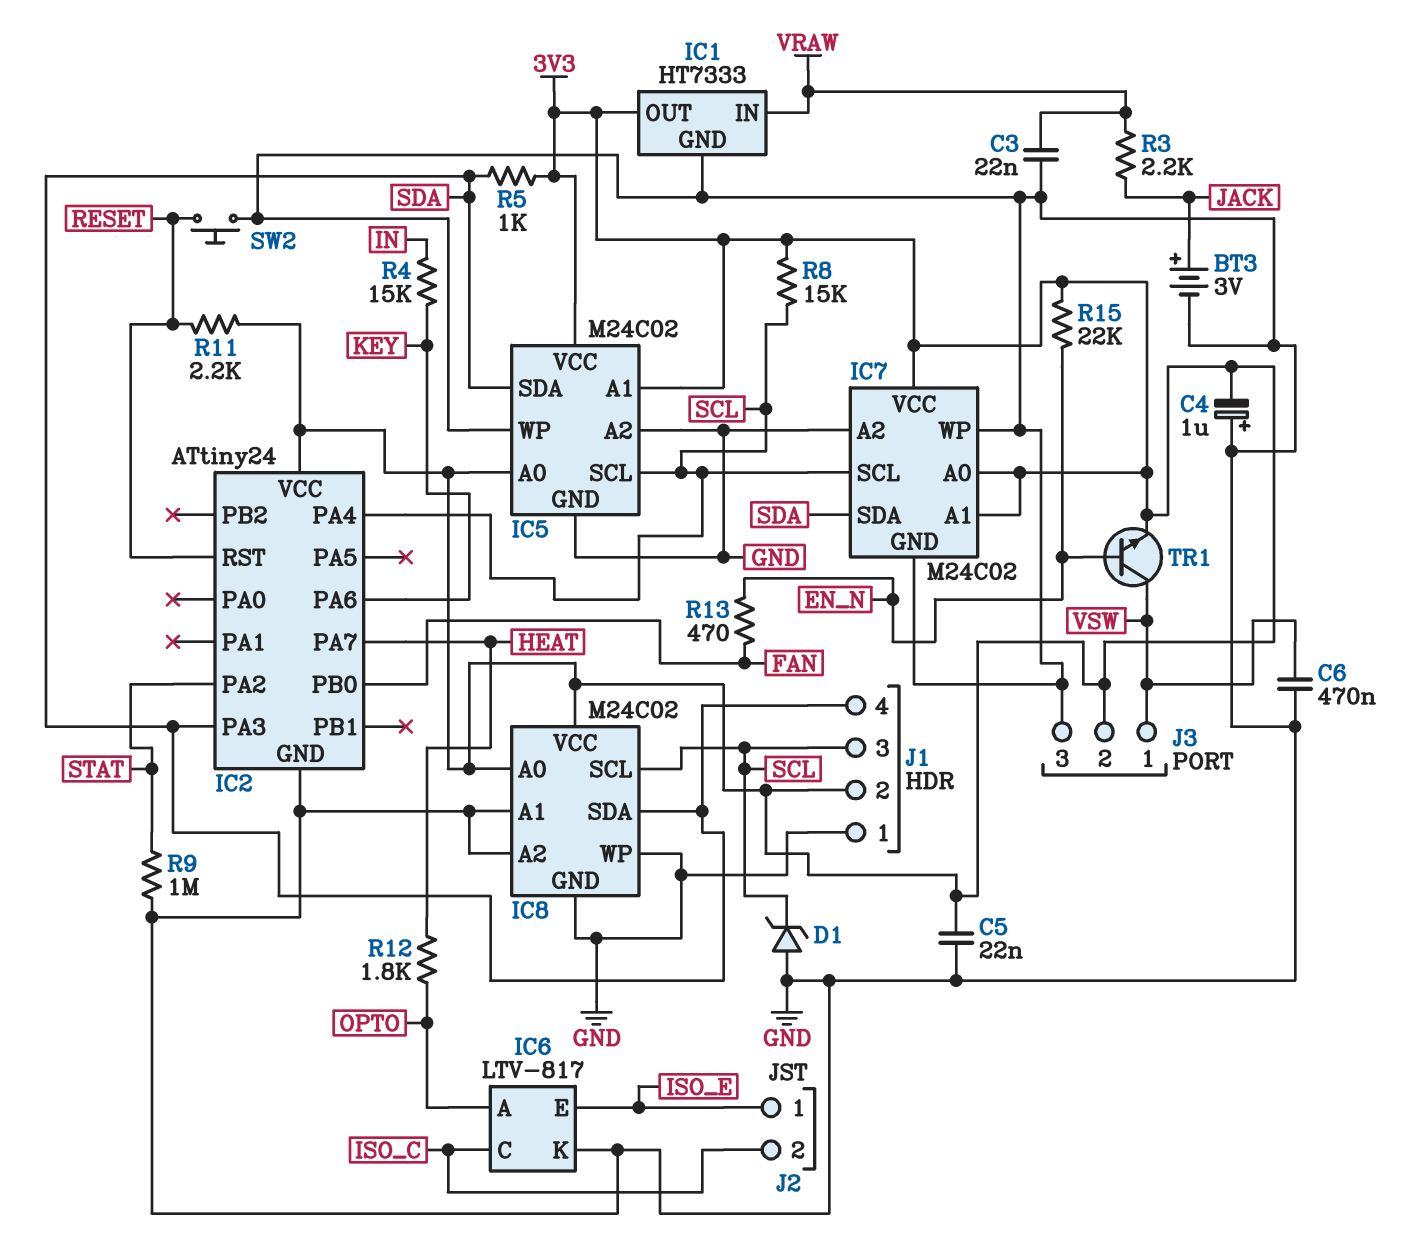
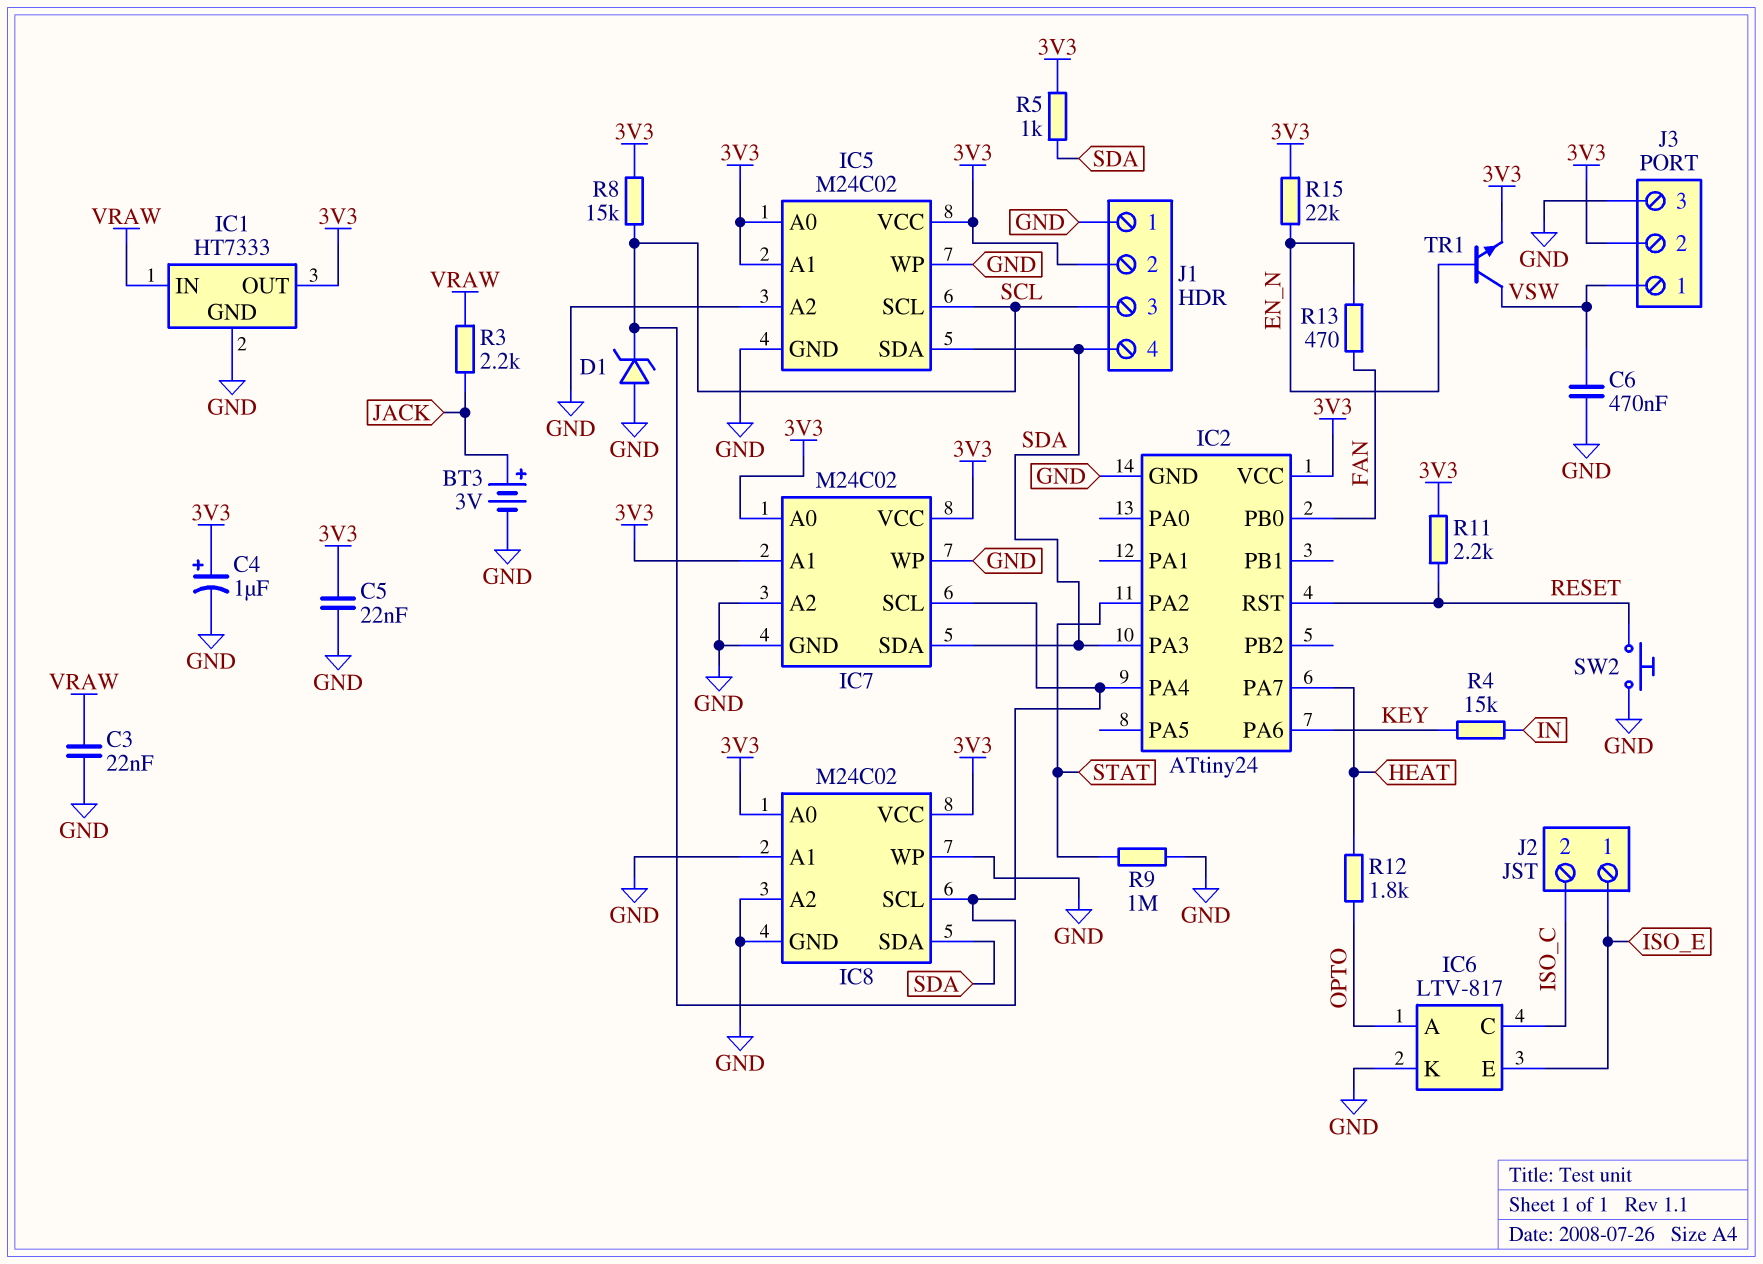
C4: 1uF (plus GND, minus 3V3) -> 1uF (plus 3V3, minus GND)

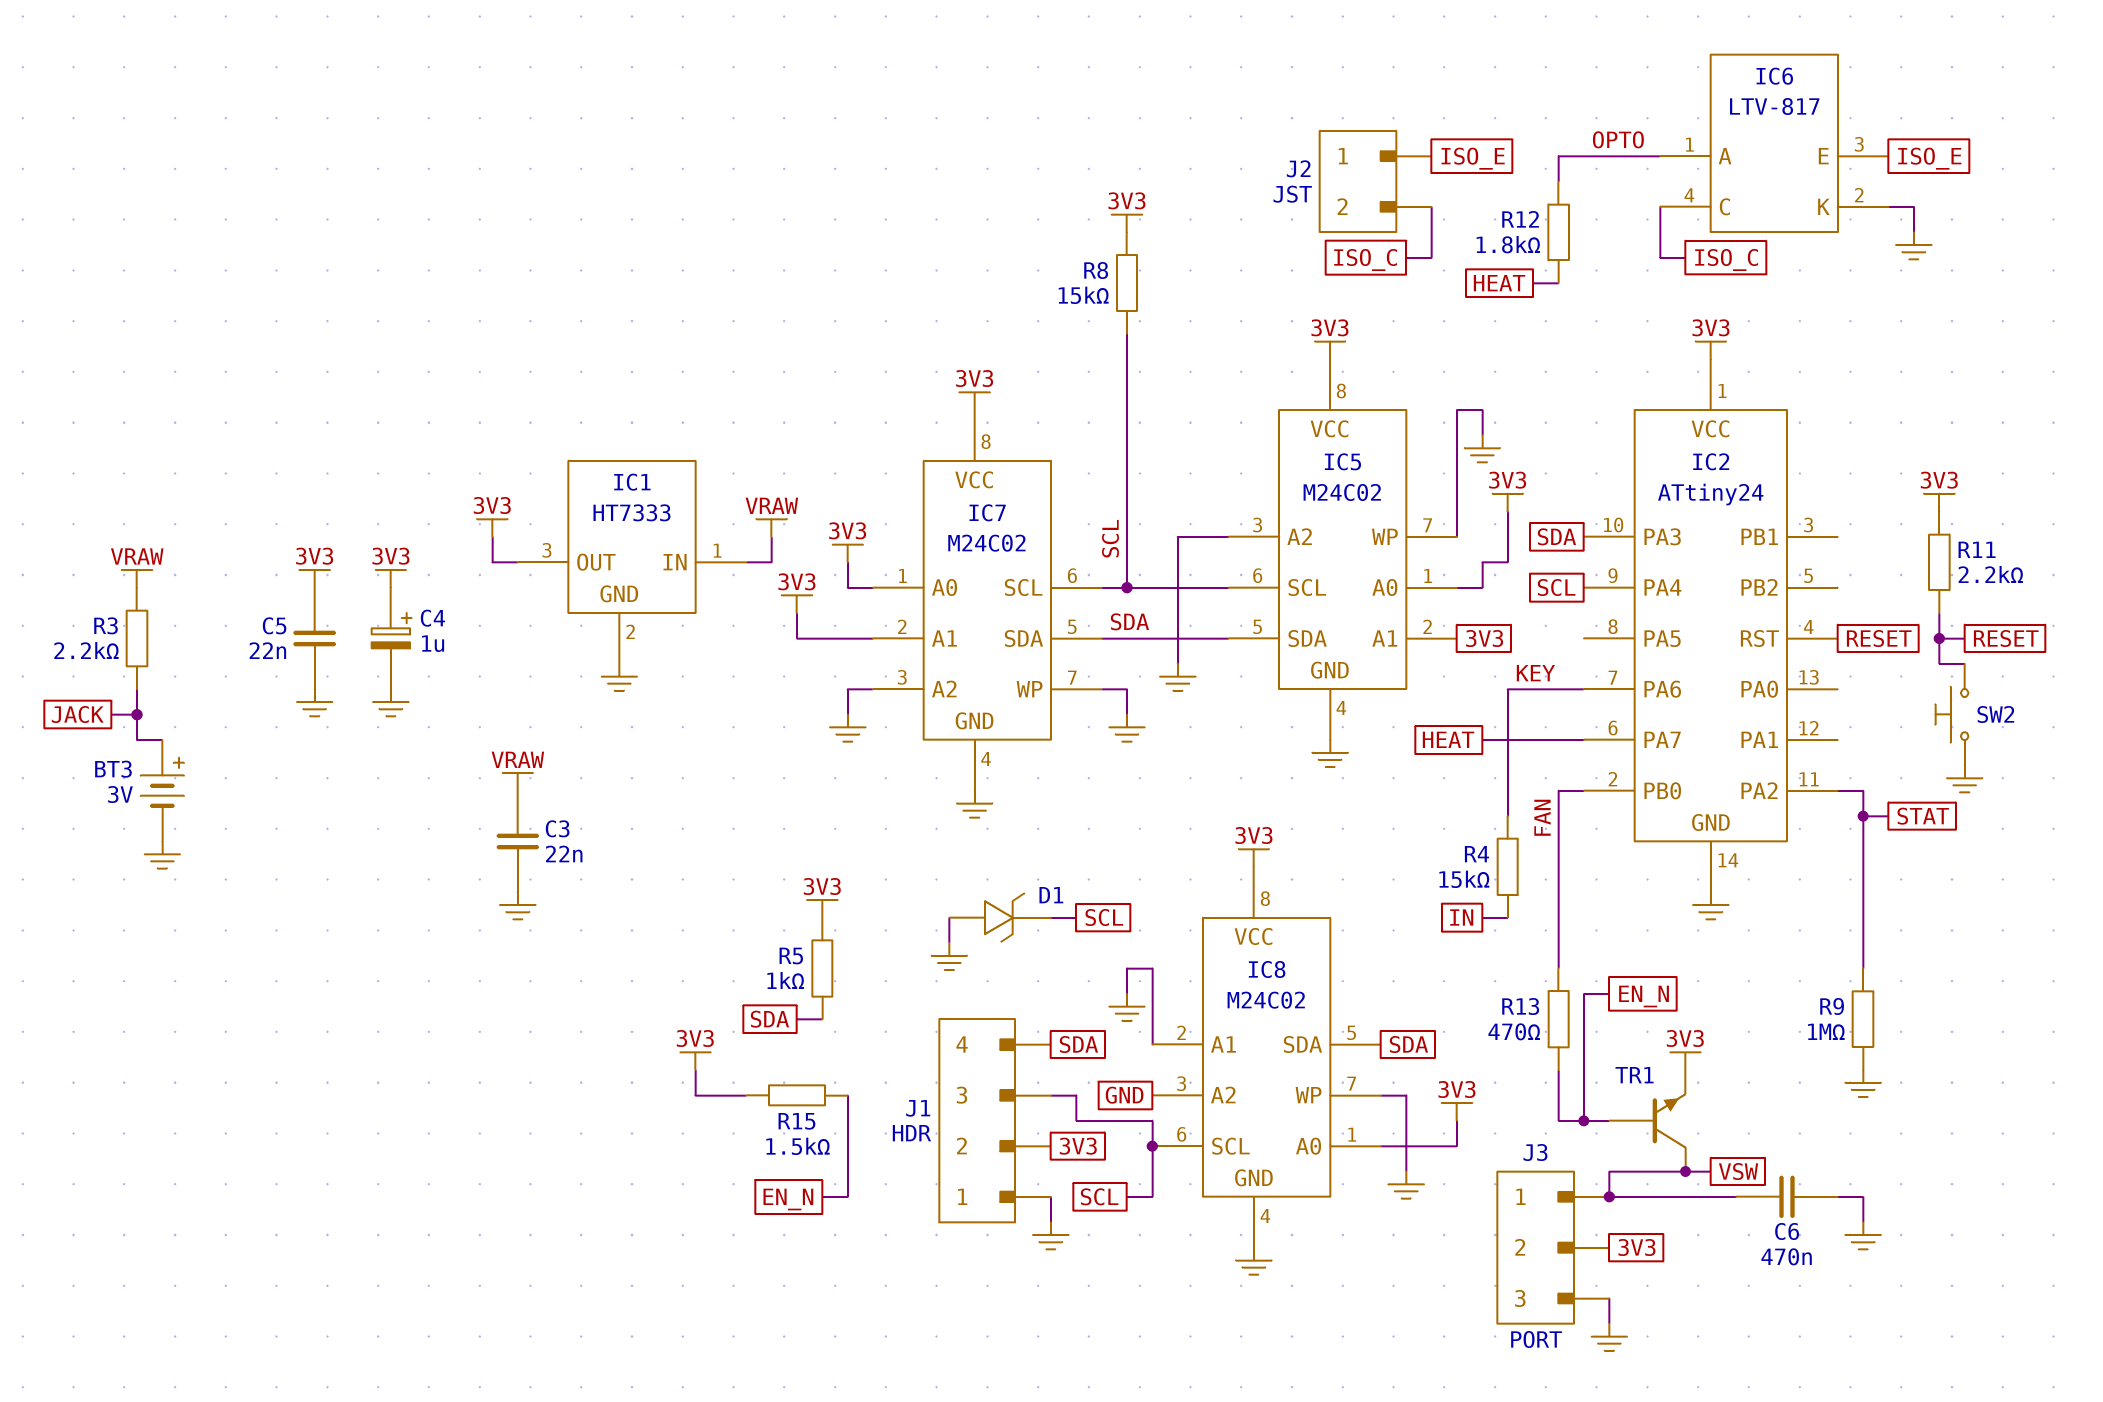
R15: 22k (3V3, EN_N) -> 1.5k (3V3, EN_N)

